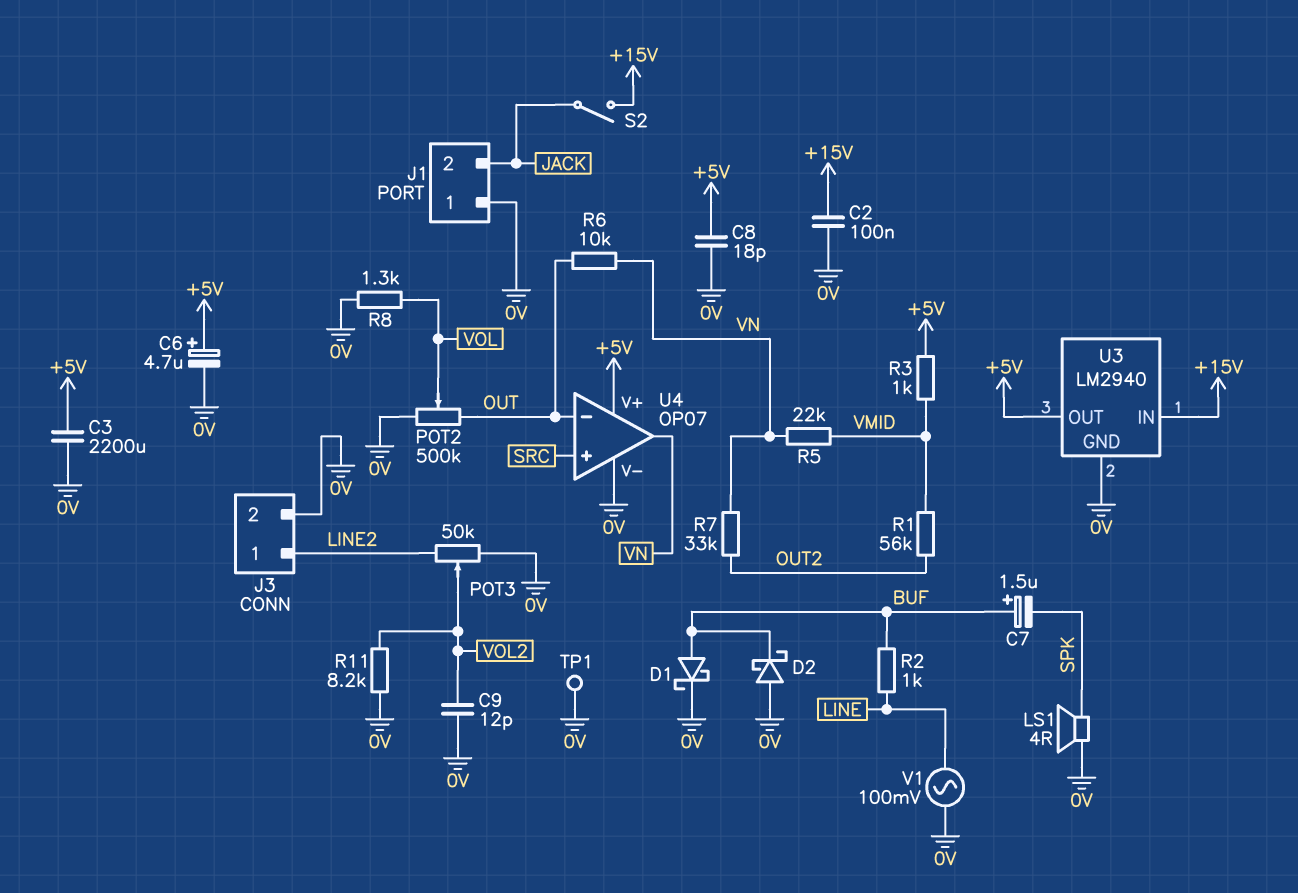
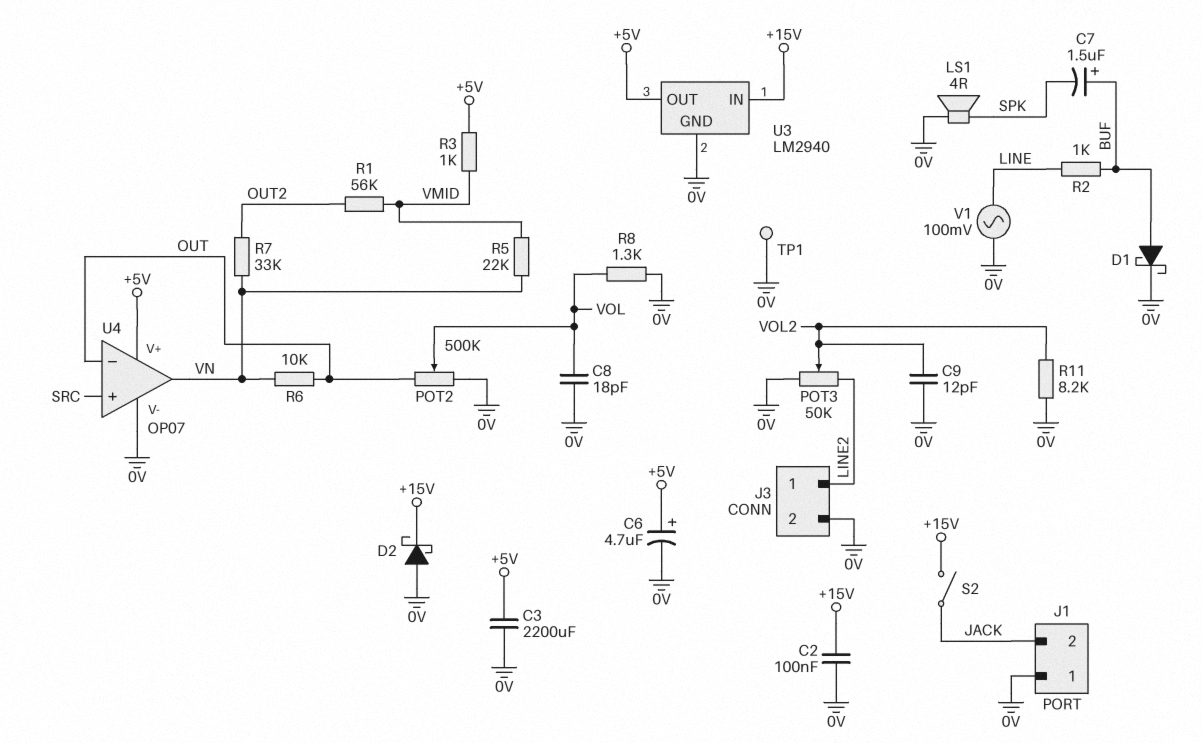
C8: 18pF (+5V, 0V) -> 18pF (0V, VOL)
D2: schottky (A 0V, K BUF) -> schottky (A 0V, K +15V)

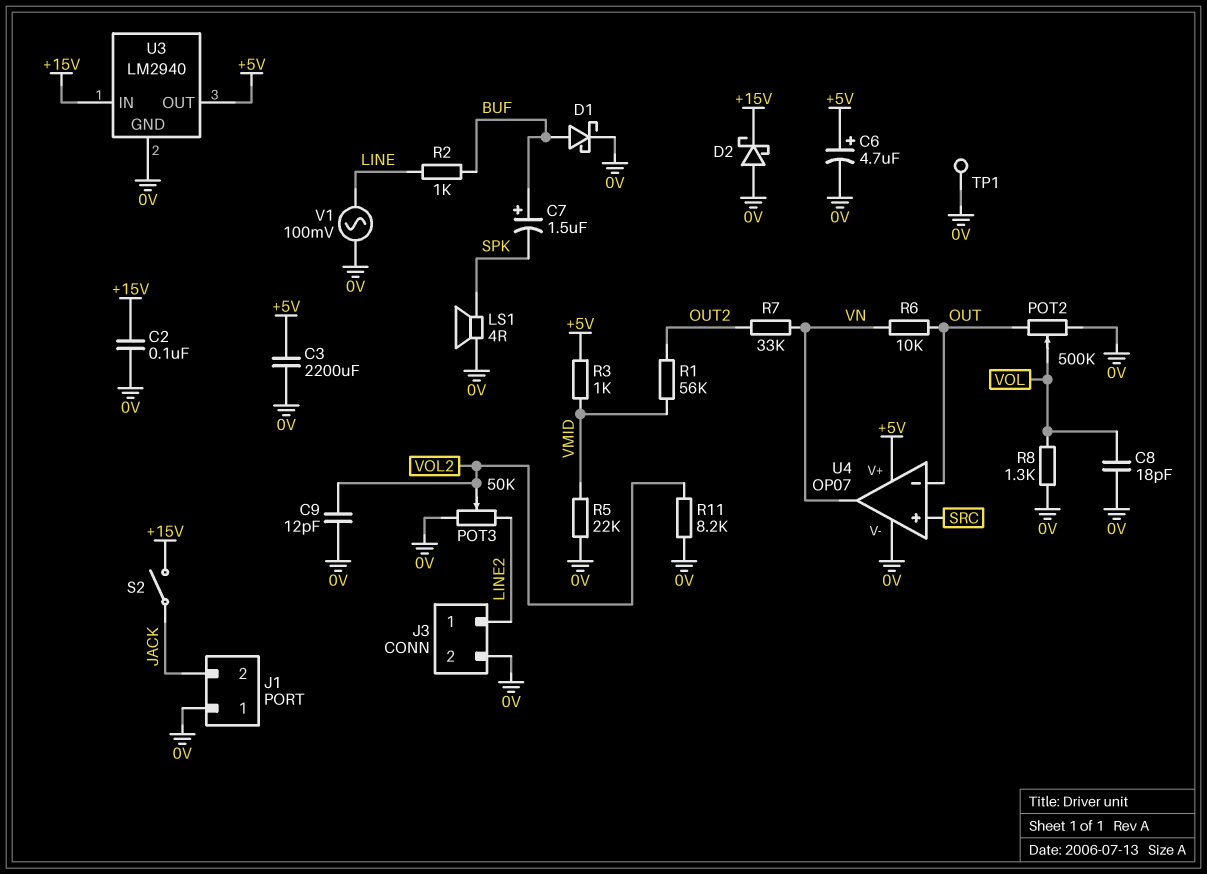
R5: 22k (VMID, VN) -> 22k (0V, VMID)

